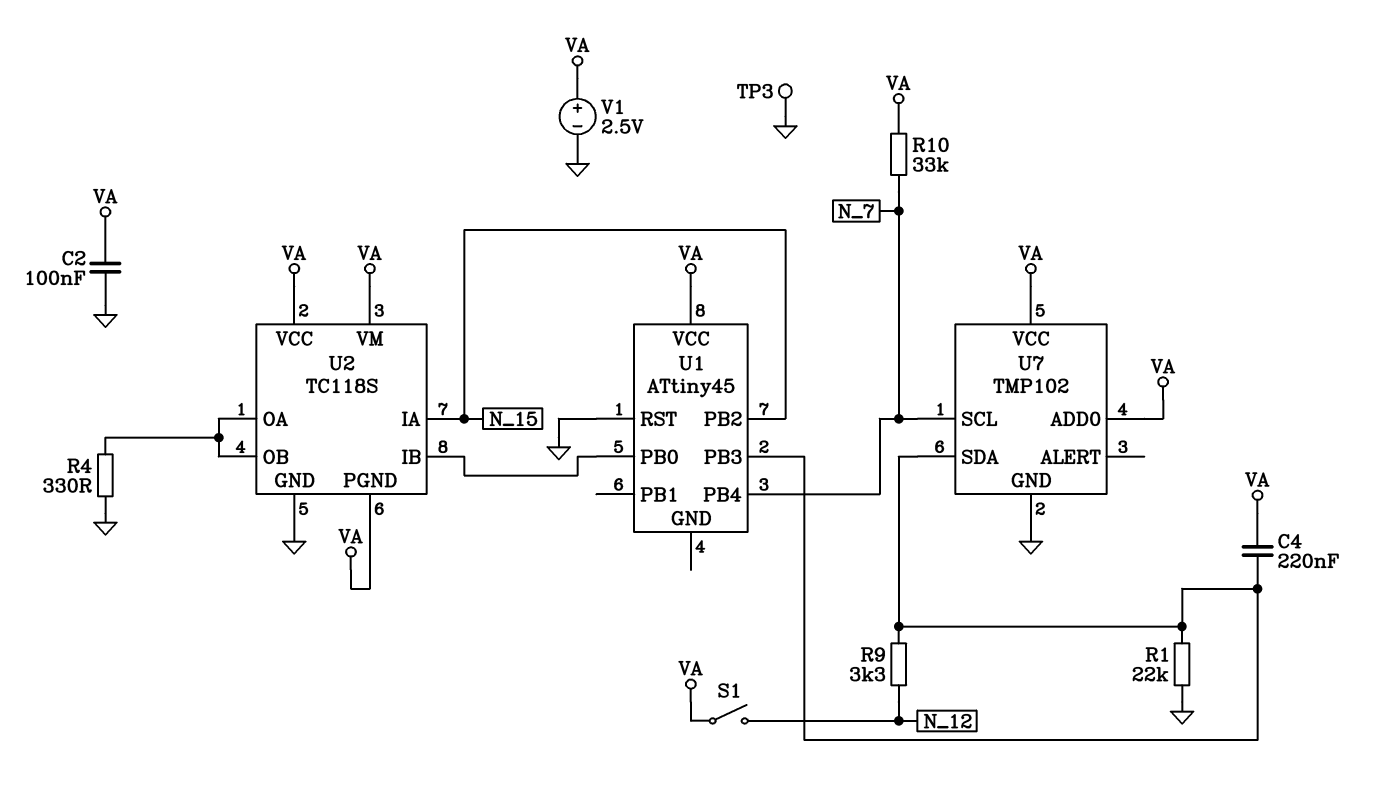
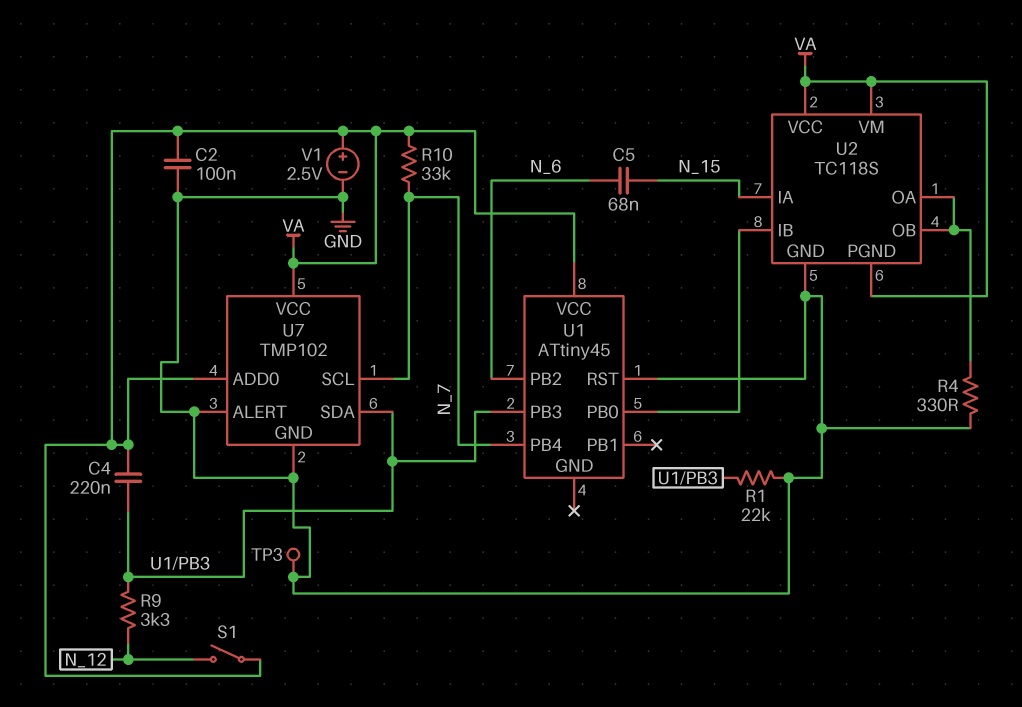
C5: none -> 68nF (N_6, N_15)
U1 pin PB2: N_15 -> N_6
U7 pin ALERT: none -> GND

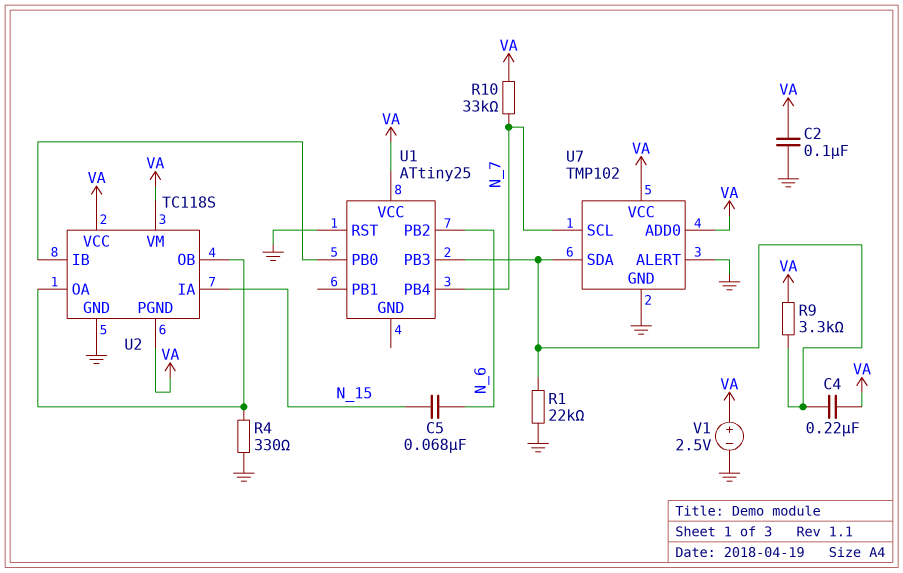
R9: 3.3k (N_12, U1/PB3) -> 3.3k (U1/PB3, VA)
S1: switch (N_12, VA) -> none
TP3: test point (GND) -> none
U1: ATtiny45 -> ATtiny25

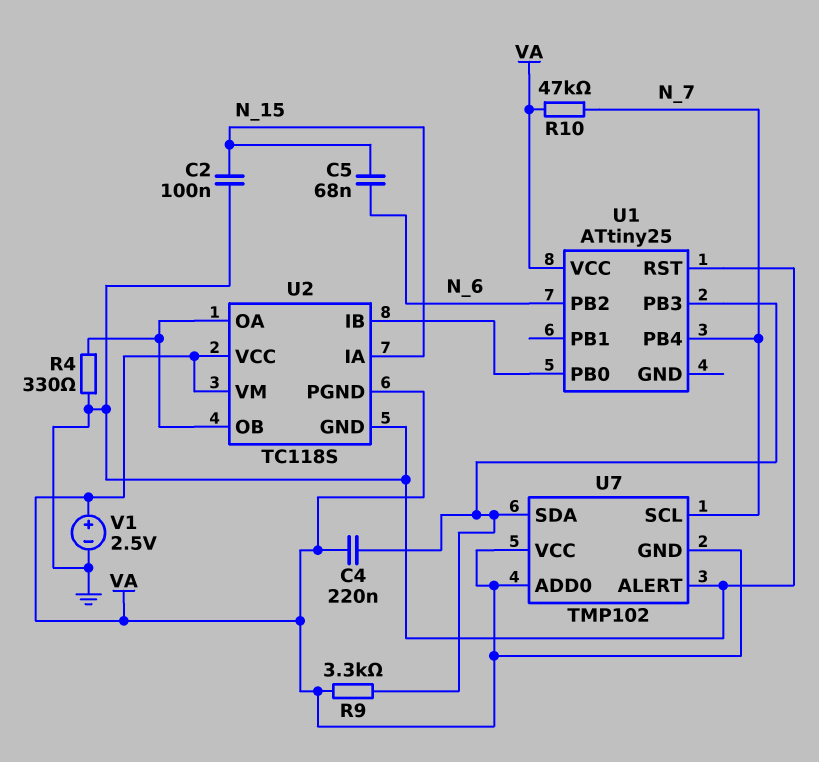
C2: 100nF (GND, VA) -> 100nF (GND, N_15)
R1: 22k (GND, U1/PB3) -> none
R10: 33k (N_7, VA) -> 47k (N_7, VA)
U7 pin GND: GND -> VA

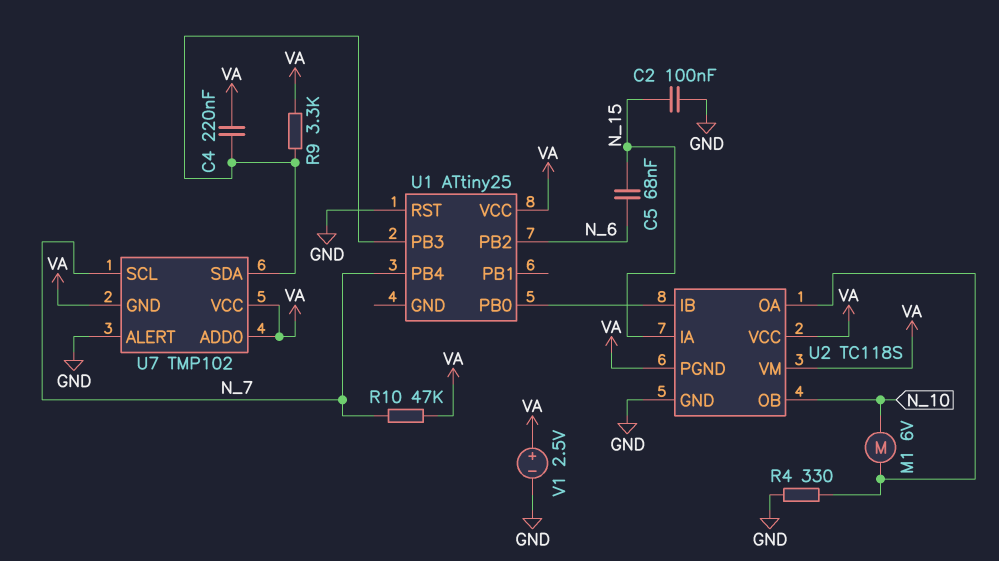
M1: none -> motor 6V (N_10, U2/OA)
U2 pin OB: U2/OA -> N_10

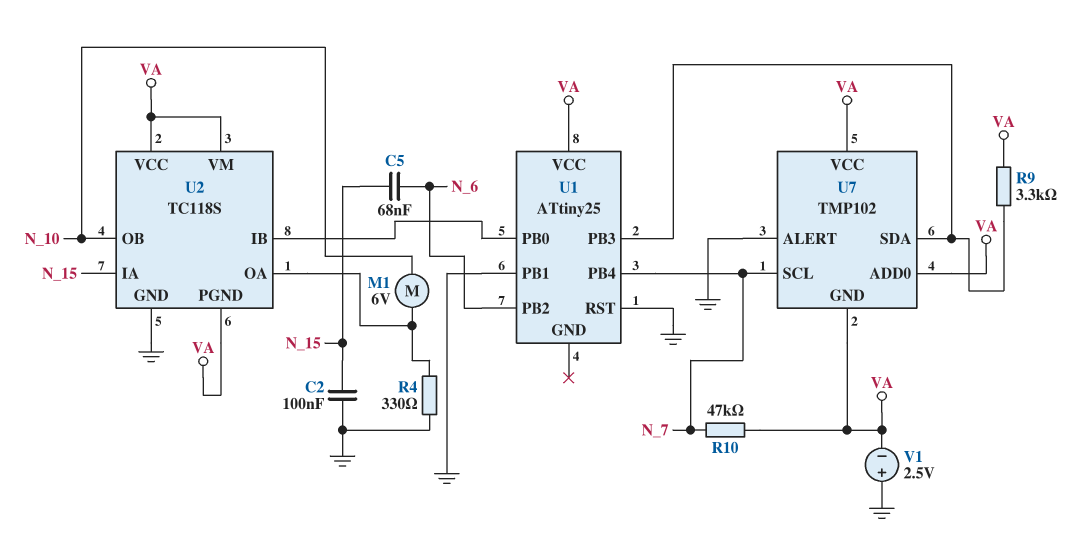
C4: 220nF (U1/PB3, VA) -> none
U1 pin PB1: none -> GND
V1: 2.5V (plus VA, minus GND) -> 2.5V (plus GND, minus VA)

